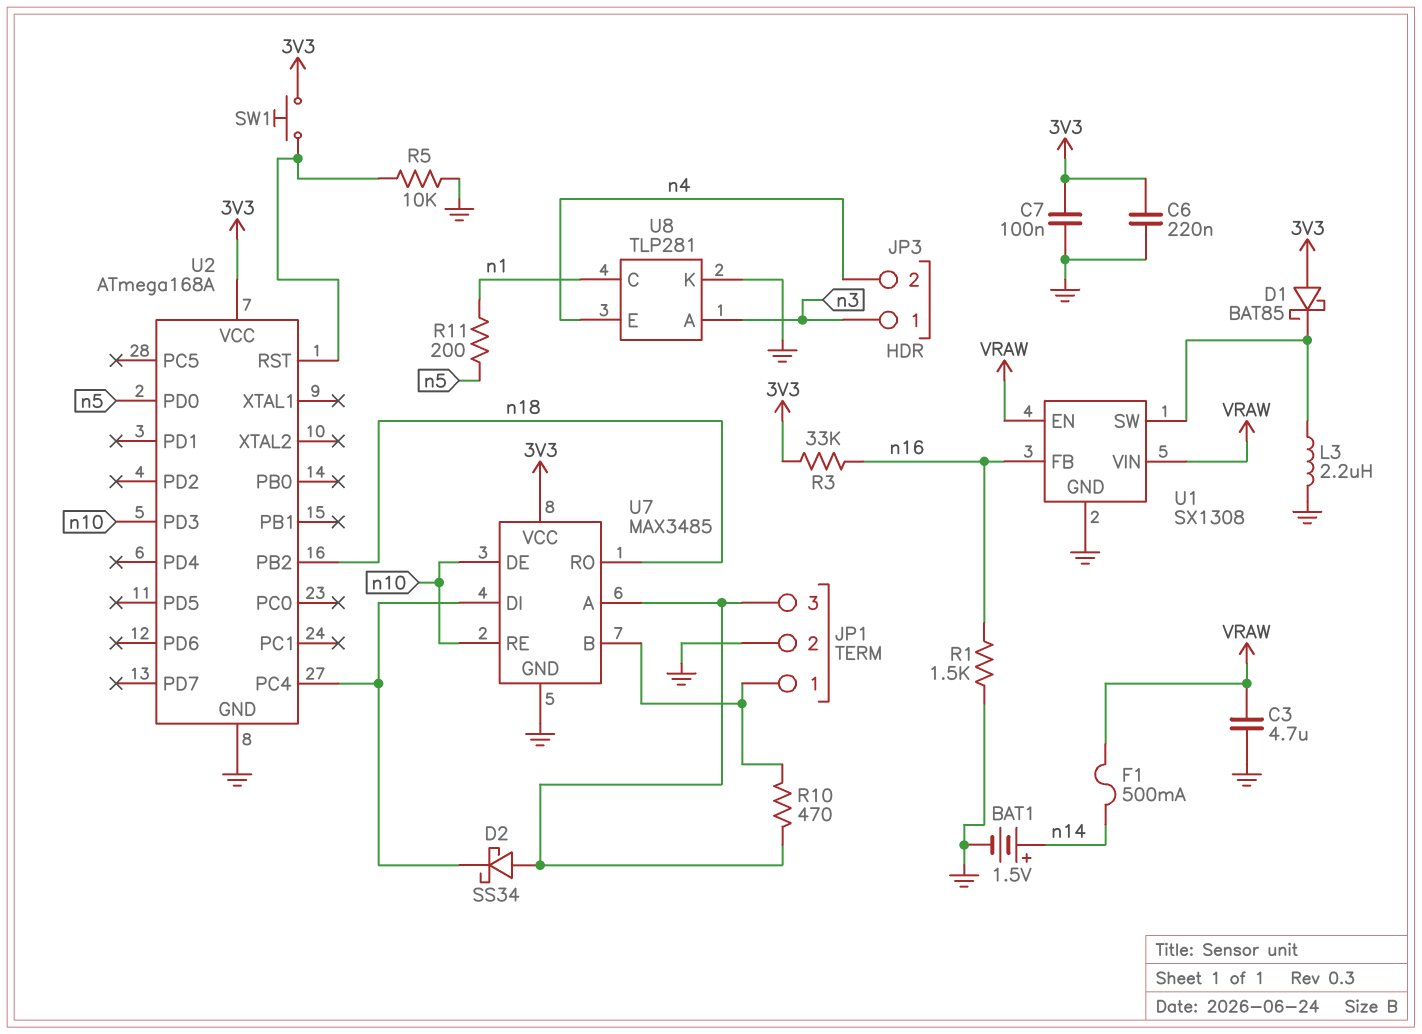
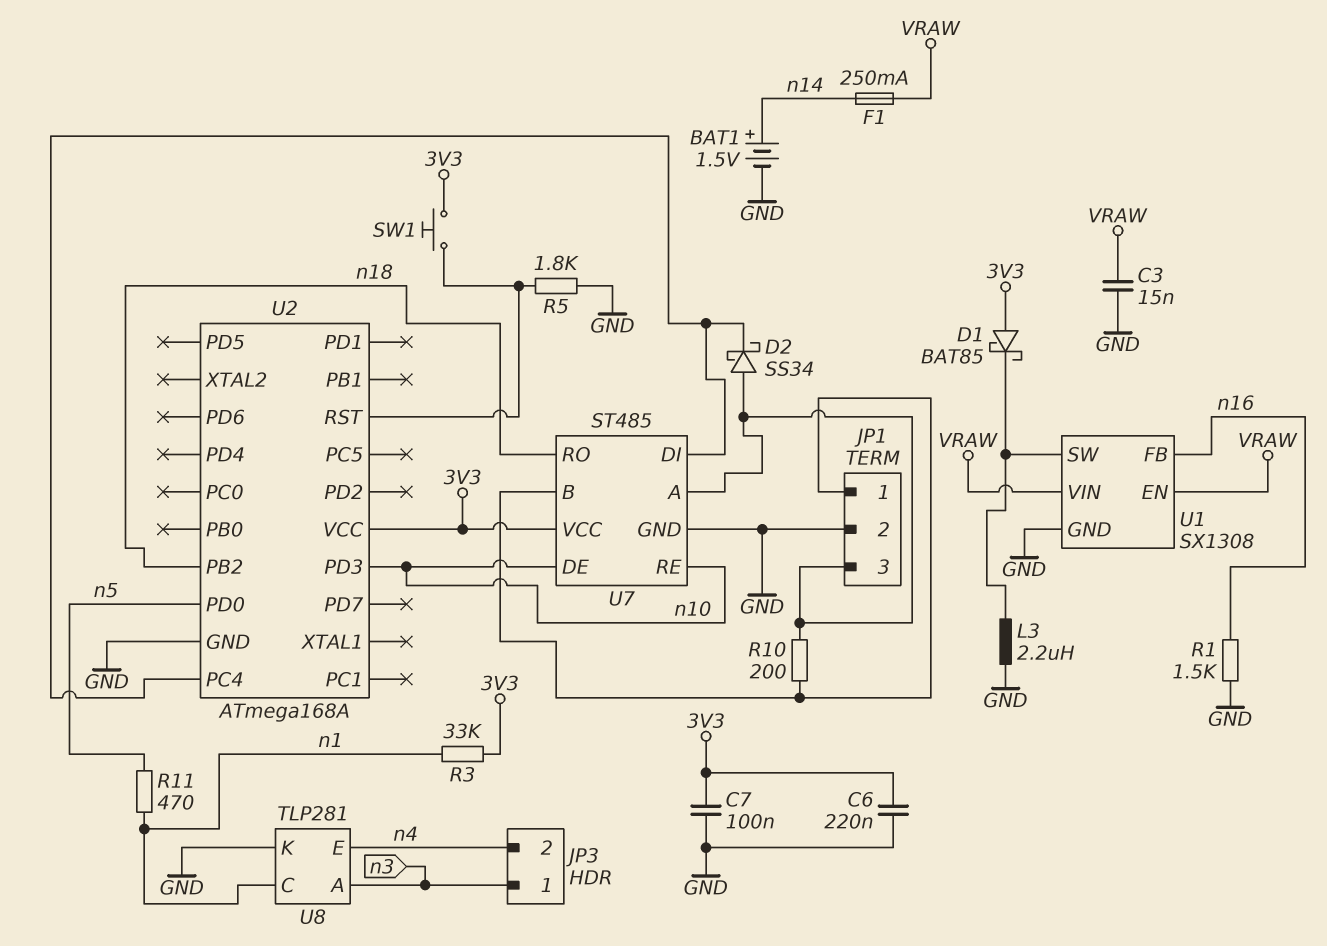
C3: 4.7uF (GND, VRAW) -> 15nF (GND, VRAW)
F1: 500mA (VRAW, n14) -> 250mA (VRAW, n14)
R3: 33k (3V3, n16) -> 33k (3V3, n1)
R5: 10k (GND, U2/RST) -> 1.8k (GND, U2/RST)
R10: 470 (JP1/1, JP1/3) -> 200 (JP1/1, JP1/3)
R11: 200 (n1, n5) -> 470 (n1, n5)
U7: MAX3485 -> ST485

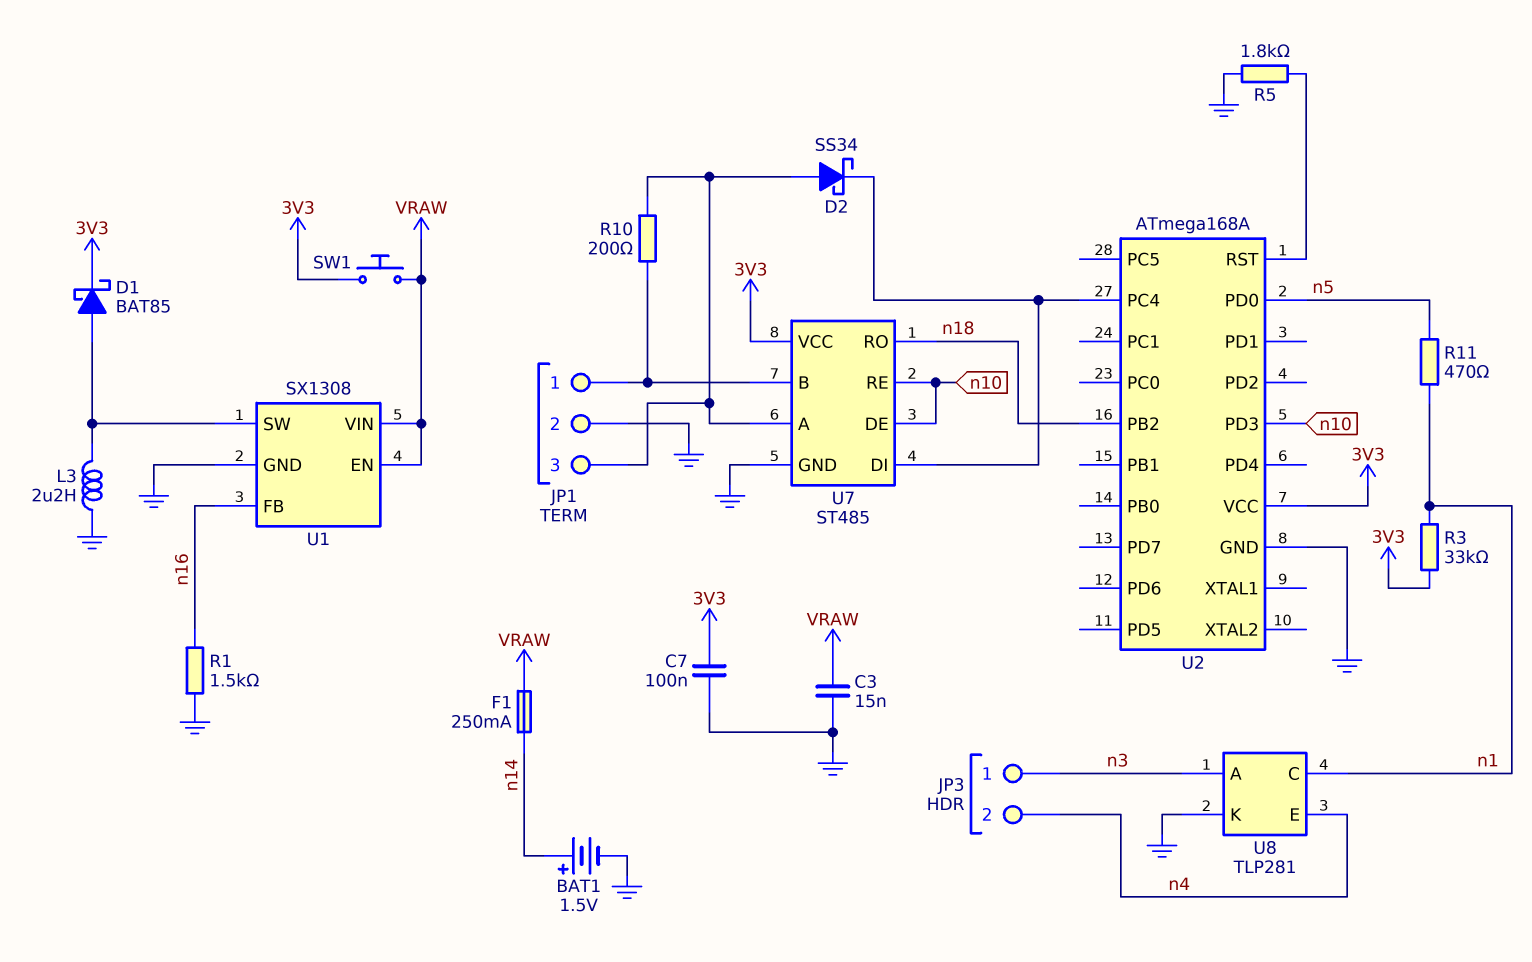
C6: 220nF (3V3, GND) -> none
D1: schottky BAT85 (A 3V3, K U1/SW) -> schottky BAT85 (A U1/SW, K 3V3)
SW1: button (3V3, U2/RST) -> button (3V3, VRAW)

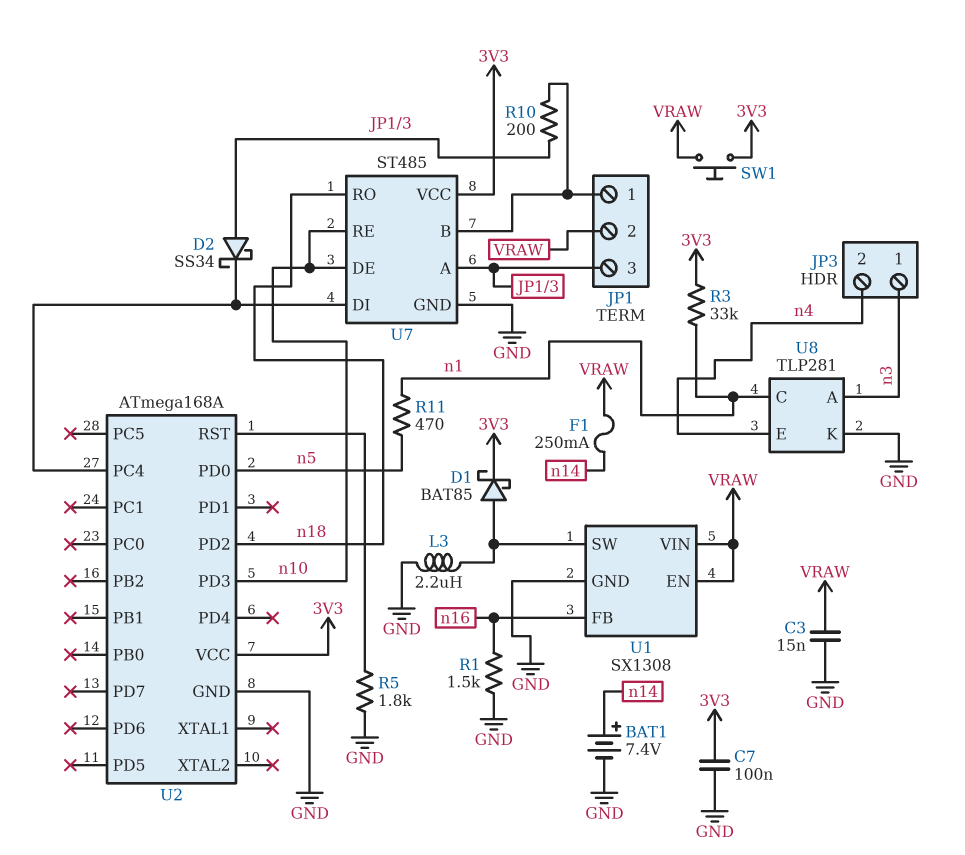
BAT1: 1.5V (plus n14, minus GND) -> 7.4V (plus n14, minus GND)
JP1 pin 2: GND -> VRAW
U2 pin PB2: n18 -> none
U2 pin PD2: none -> n18

